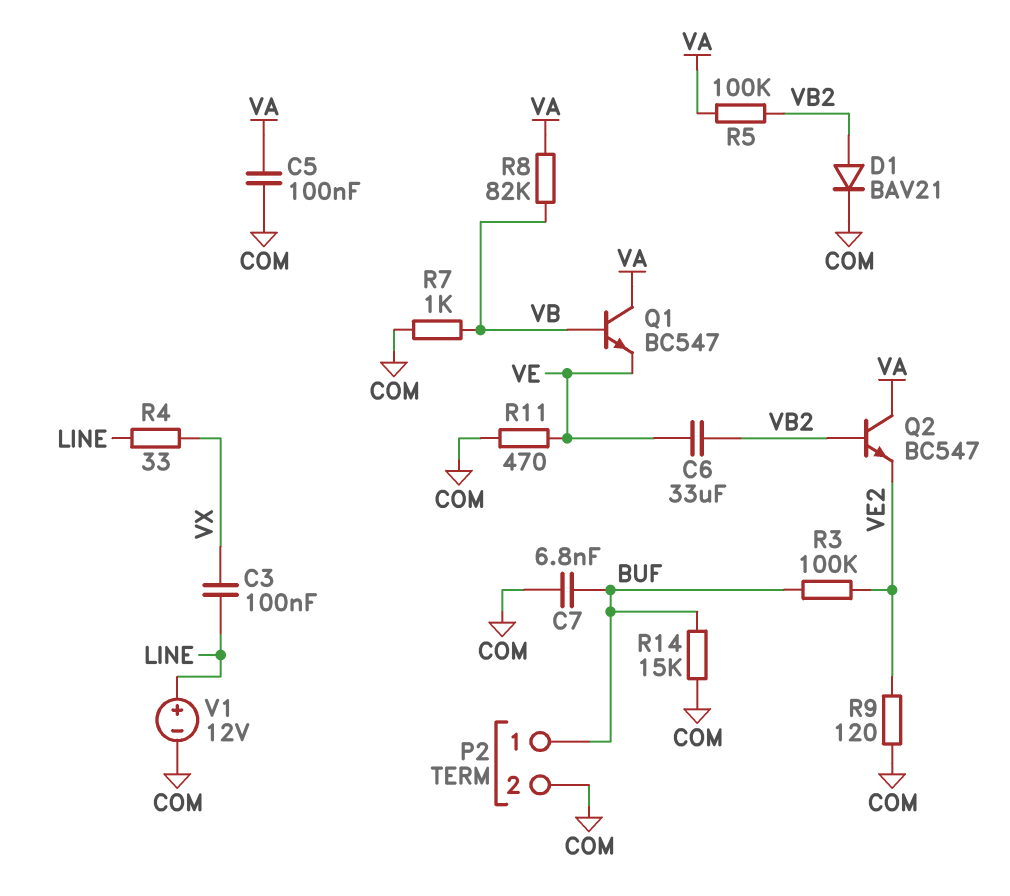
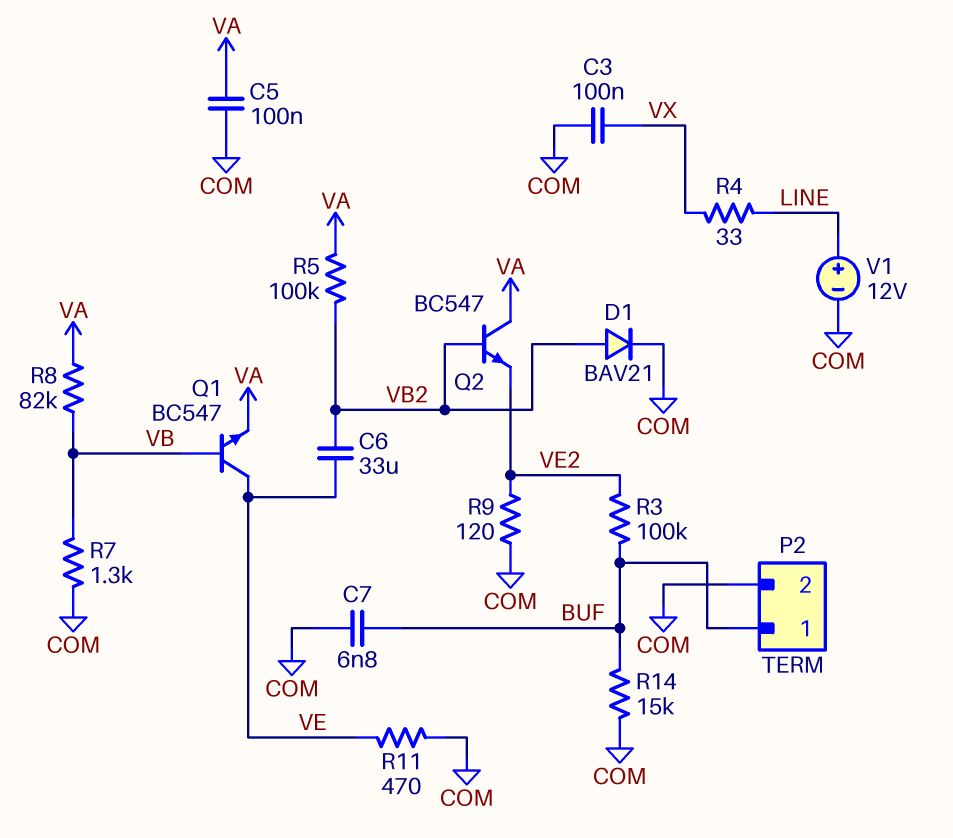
C3: 100nF (LINE, VX) -> 100nF (COM, VX)
Q1: NPN BC547 (B VB, C VA, E VE) -> NPN BC547 (B VB, C VE, E VA)
R7: 1k (COM, VB) -> 1.3k (COM, VB)

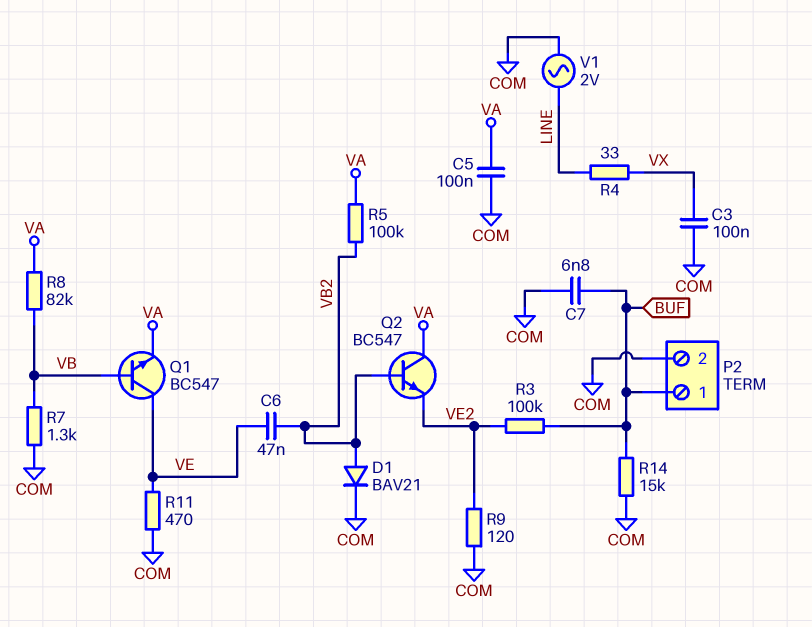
C6: 33uF (VB2, VE) -> 47nF (VB2, VE)
V1: 12V (plus LINE, minus COM) -> AC 2V (COM, LINE)

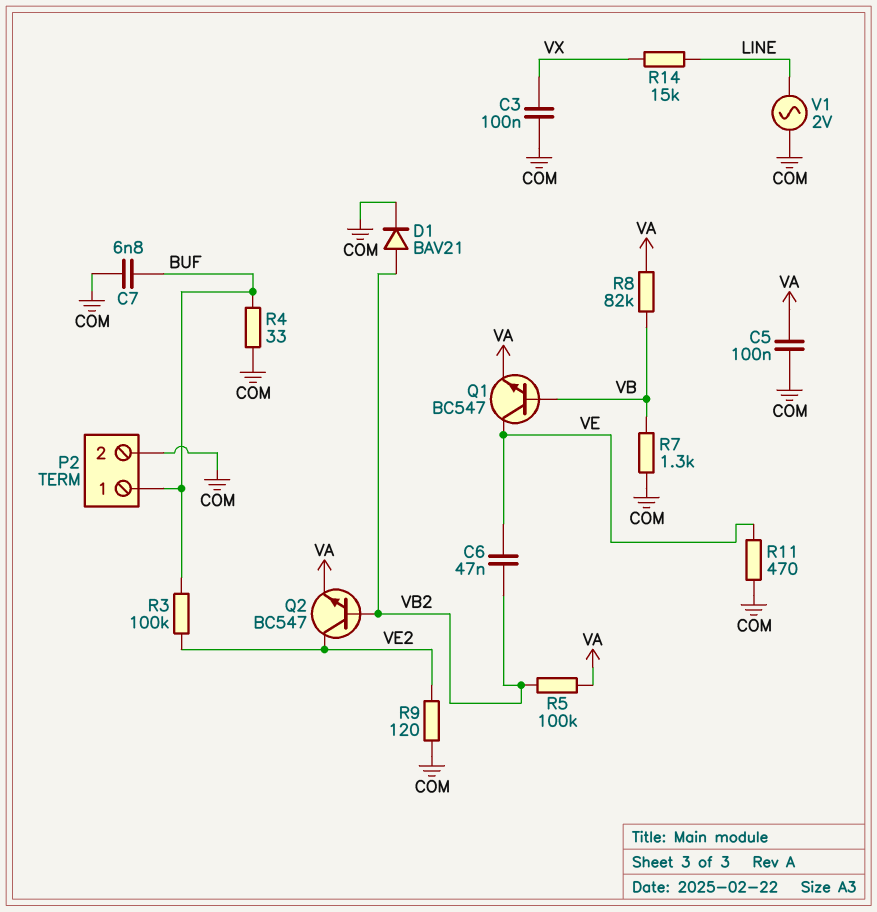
Q2: NPN BC547 (B VB2, C VA, E VE2) -> NPN BC547 (B VB2, C VE2, E VA)
R4: 33 (LINE, VX) -> 33 (BUF, COM)
R14: 15k (BUF, COM) -> 15k (LINE, VX)

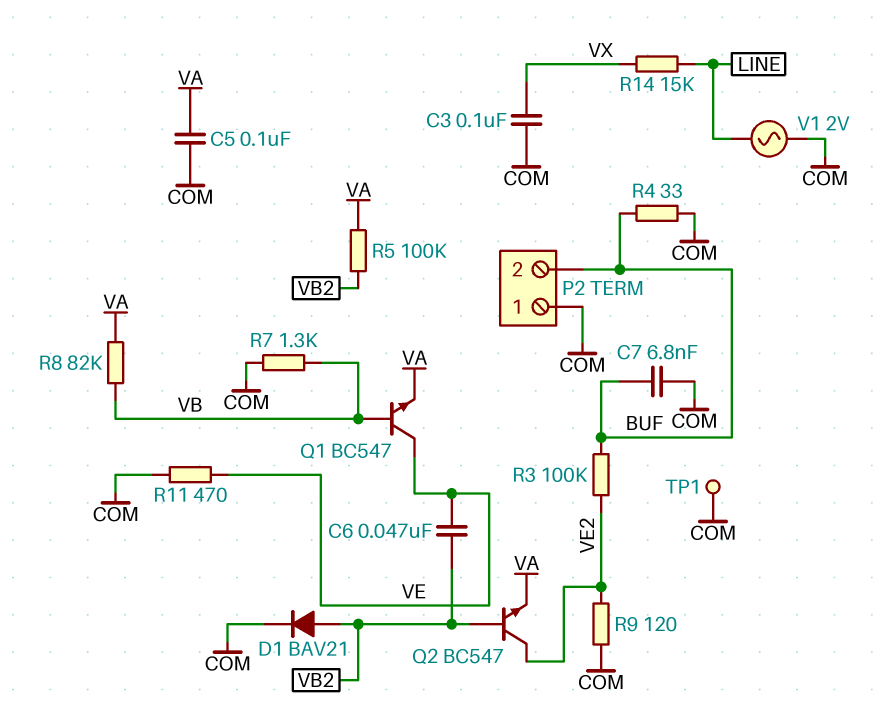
P2 pin 1: BUF -> COM
P2 pin 2: COM -> BUF
TP1: none -> test point (COM)

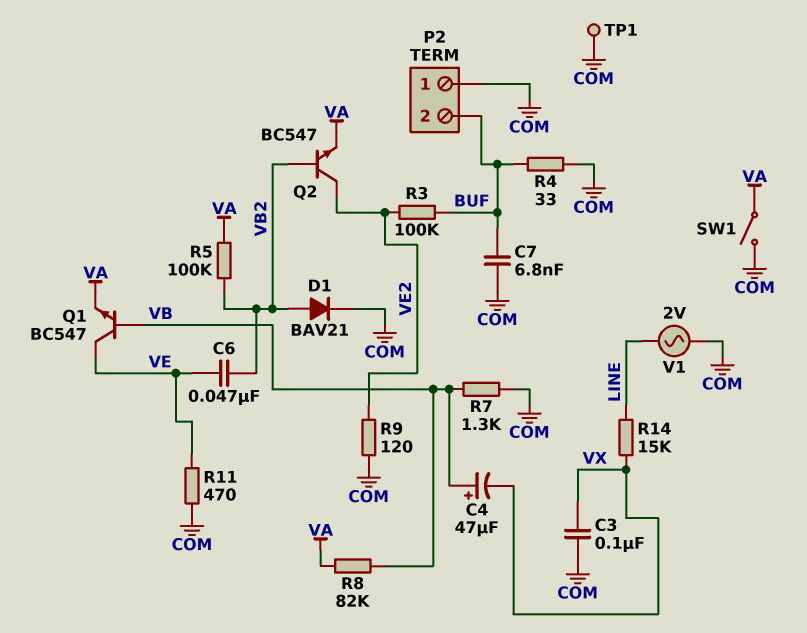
C4: none -> 47uF (plus VB, minus VX)
C5: 100nF (COM, VA) -> none
SW1: none -> switch (COM, VA)

